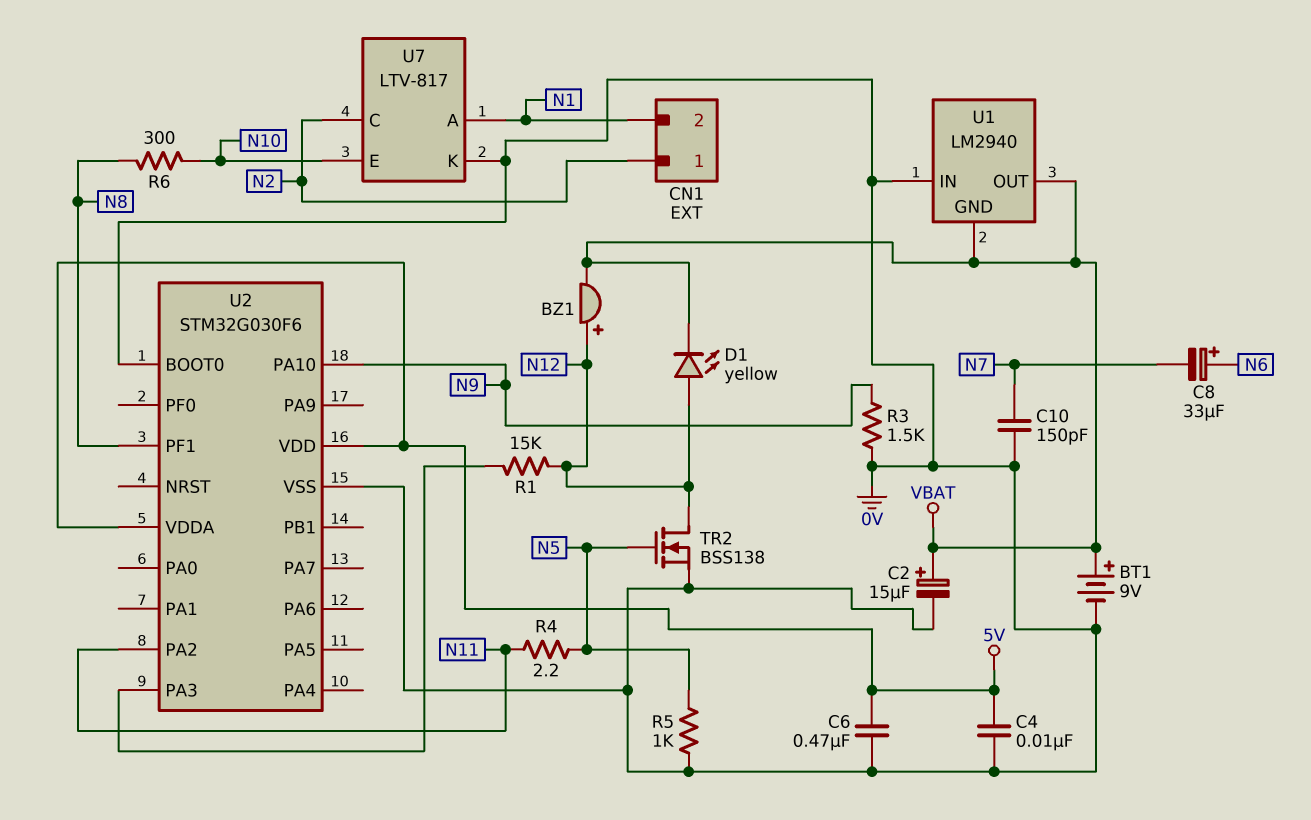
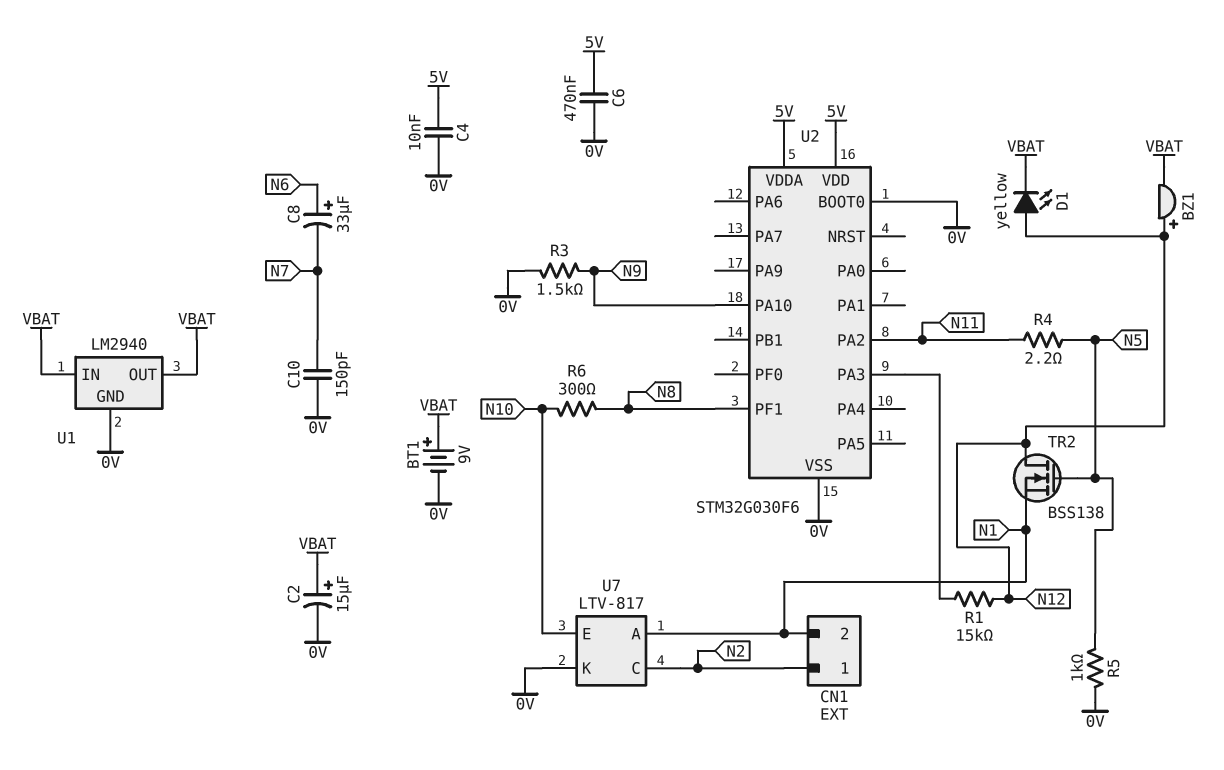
TR2: NMOS BSS138 (G N5, D N12, S 0V) -> NMOS BSS138 (G N5, D N12, S N1)
U1 pin GND: VBAT -> 0V
U1 pin IN: 0V -> VBAT

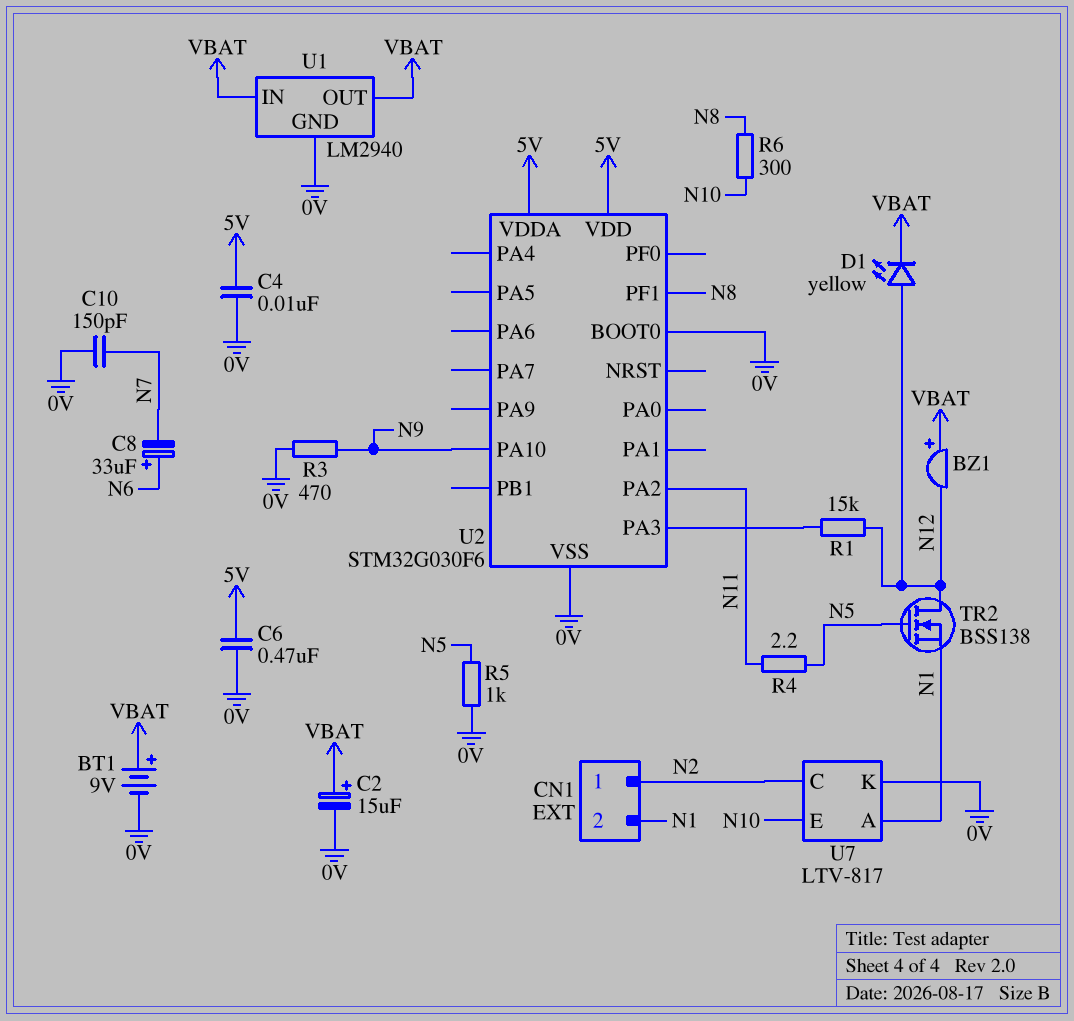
BZ1: buzzer (plus N12, minus VBAT) -> buzzer (plus VBAT, minus N12)
R3: 1.5k (0V, N9) -> 470 (0V, N9)

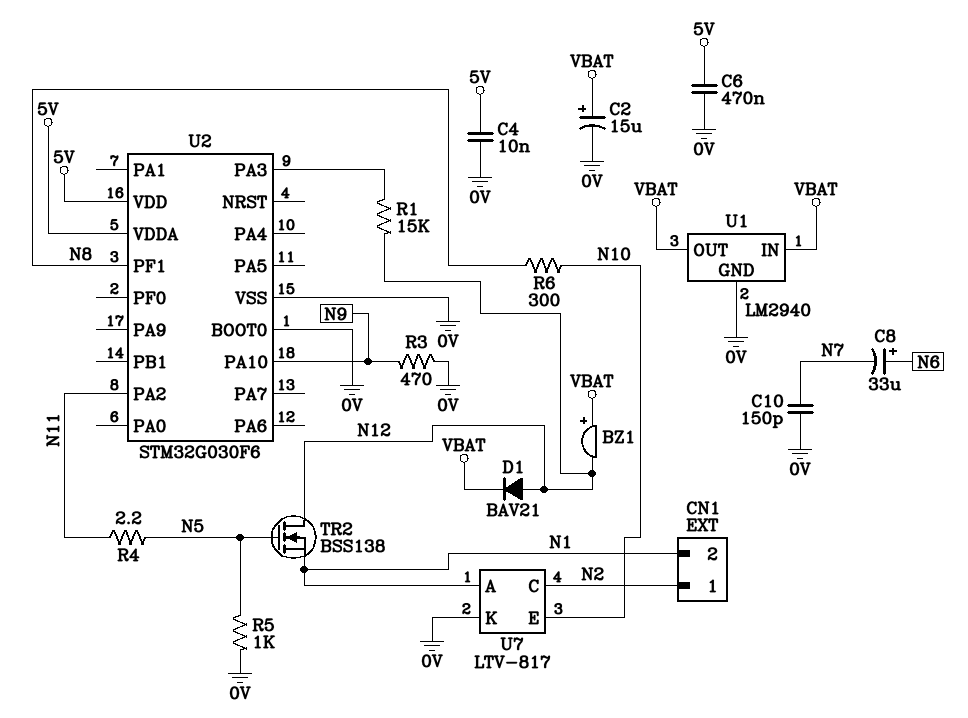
BT1: 9V (plus VBAT, minus 0V) -> none
D1: LED yellow (A N12, K VBAT) -> diode BAV21 (A N12, K VBAT)

